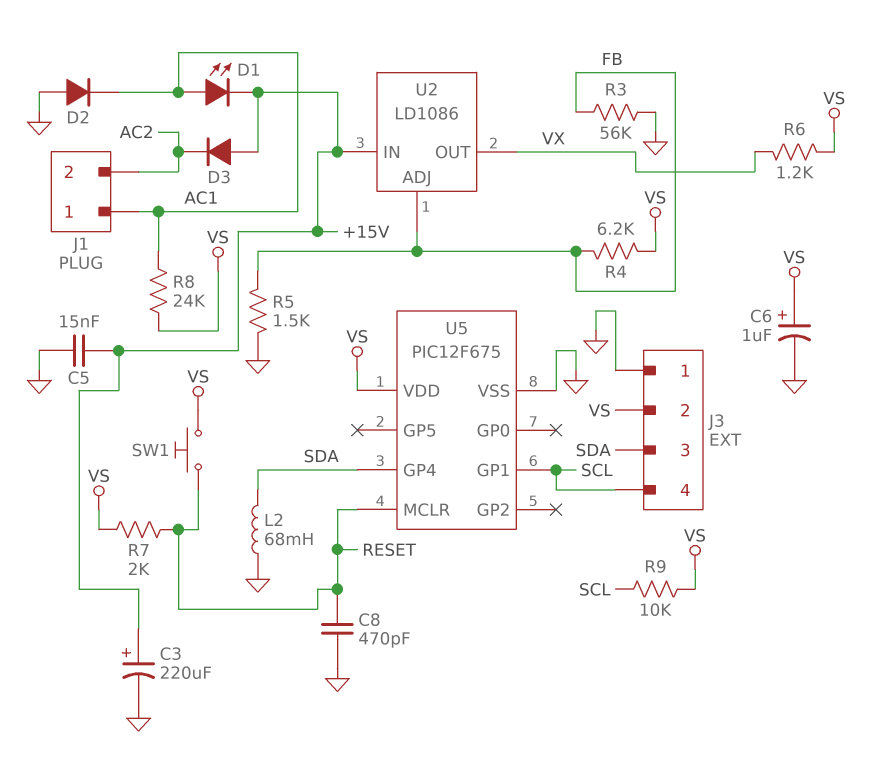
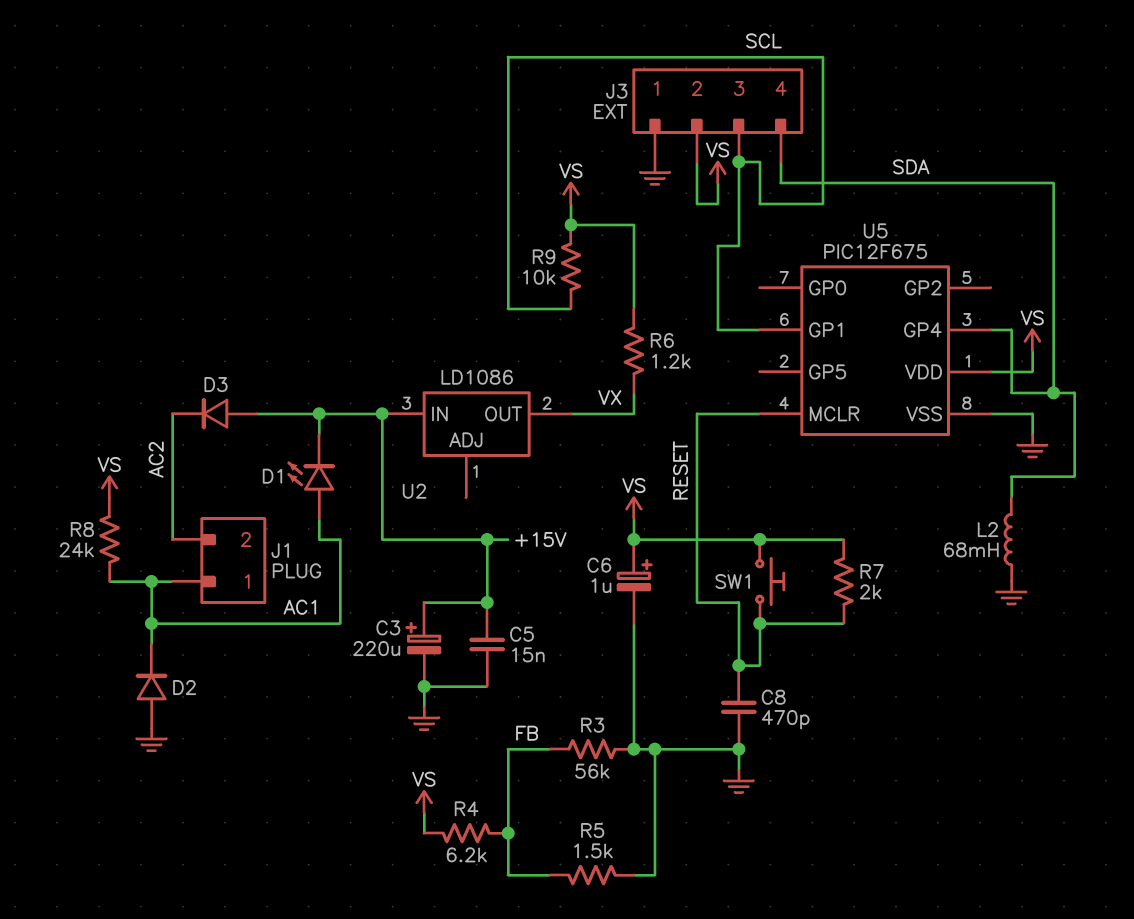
J3 pin 3: SDA -> SCL
J3 pin 4: SCL -> SDA
U2 pin ADJ: FB -> none

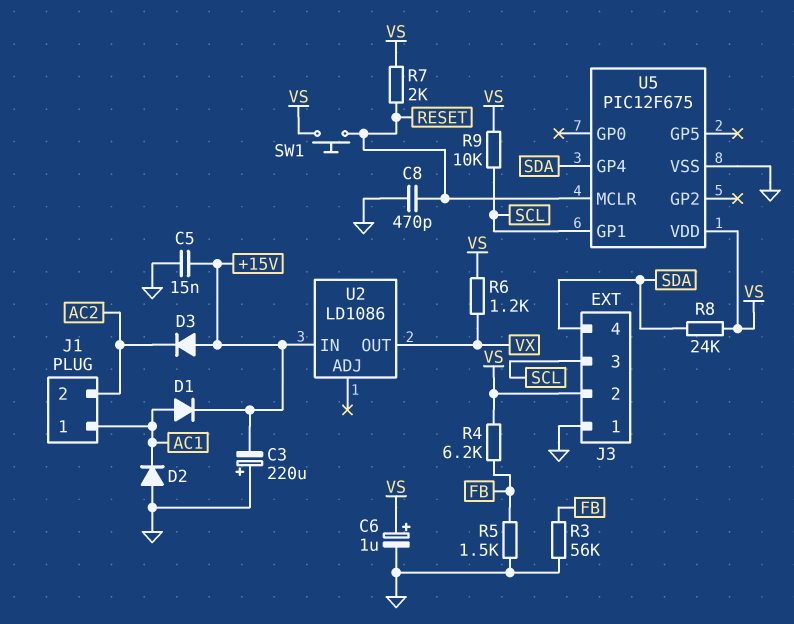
C3: 220uF (plus +15V, minus GND) -> 220uF (plus GND, minus +15V)
D1: LED (A AC1, K +15V) -> diode (A AC1, K +15V)
L2: 68mH (GND, SDA) -> none
R8: 24k (AC1, VS) -> 24k (SDA, VS)

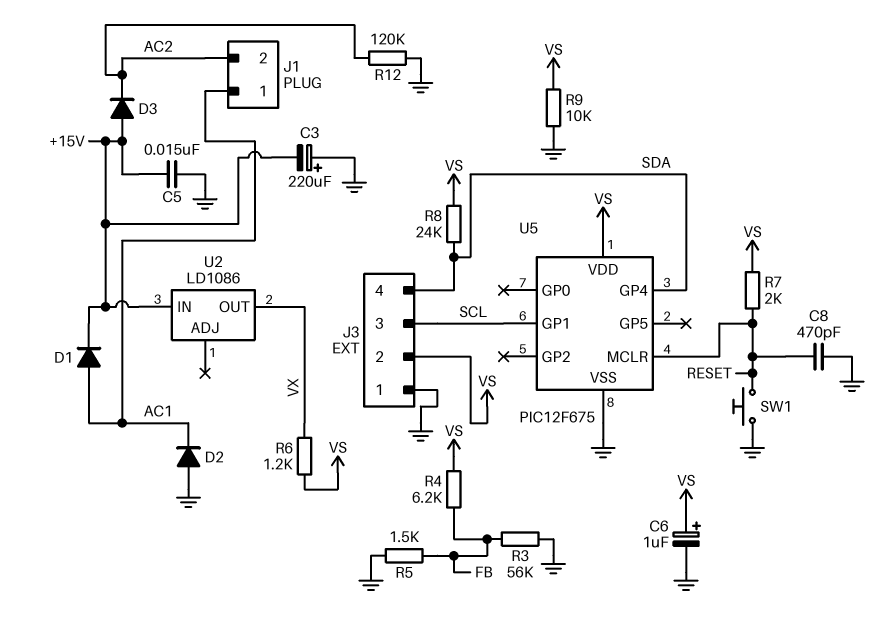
R9: 10k (SCL, VS) -> 10k (GND, VS)
R12: none -> 120k (AC2, GND)
SW1: button (RESET, VS) -> button (GND, RESET)

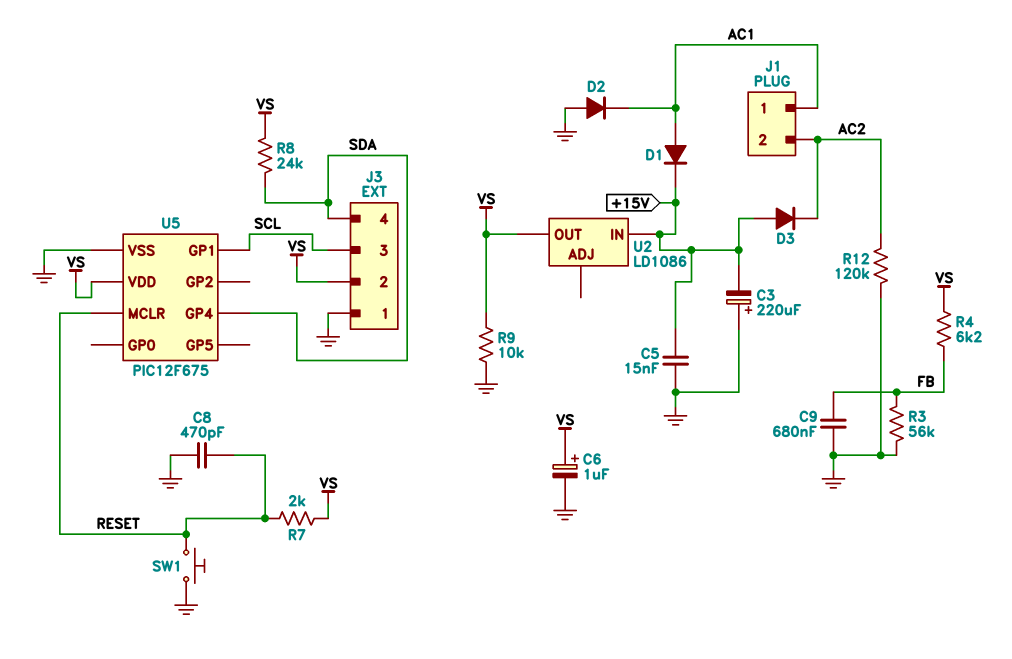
C9: none -> 680nF (FB, GND)
R5: 1.5k (FB, GND) -> none
R6: 1.2k (VS, VX) -> none
U2 pin OUT: VX -> VS

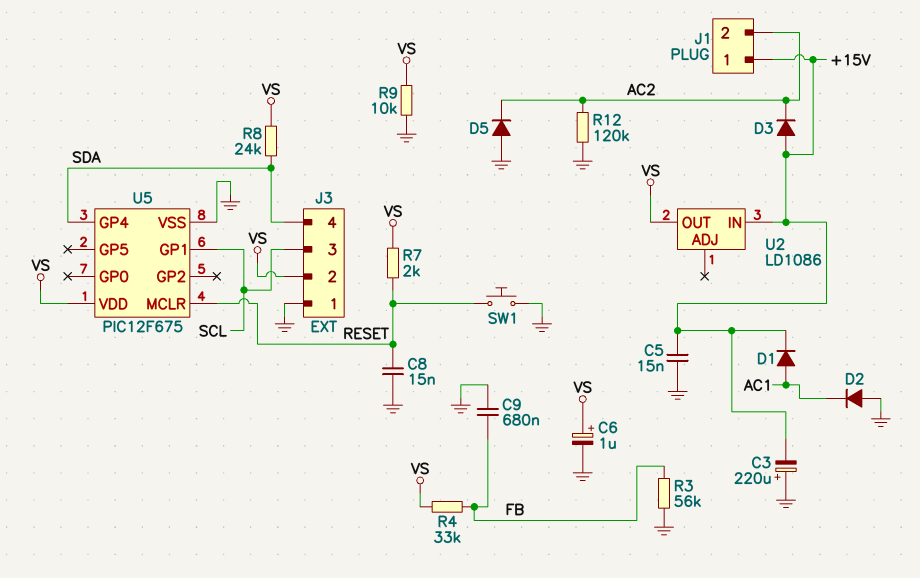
C8: 470pF (GND, RESET) -> 15nF (GND, RESET)
D5: none -> diode (A GND, K AC2)
J1 pin 1: AC1 -> +15V
R4: 6.2k (FB, VS) -> 33k (FB, VS)

